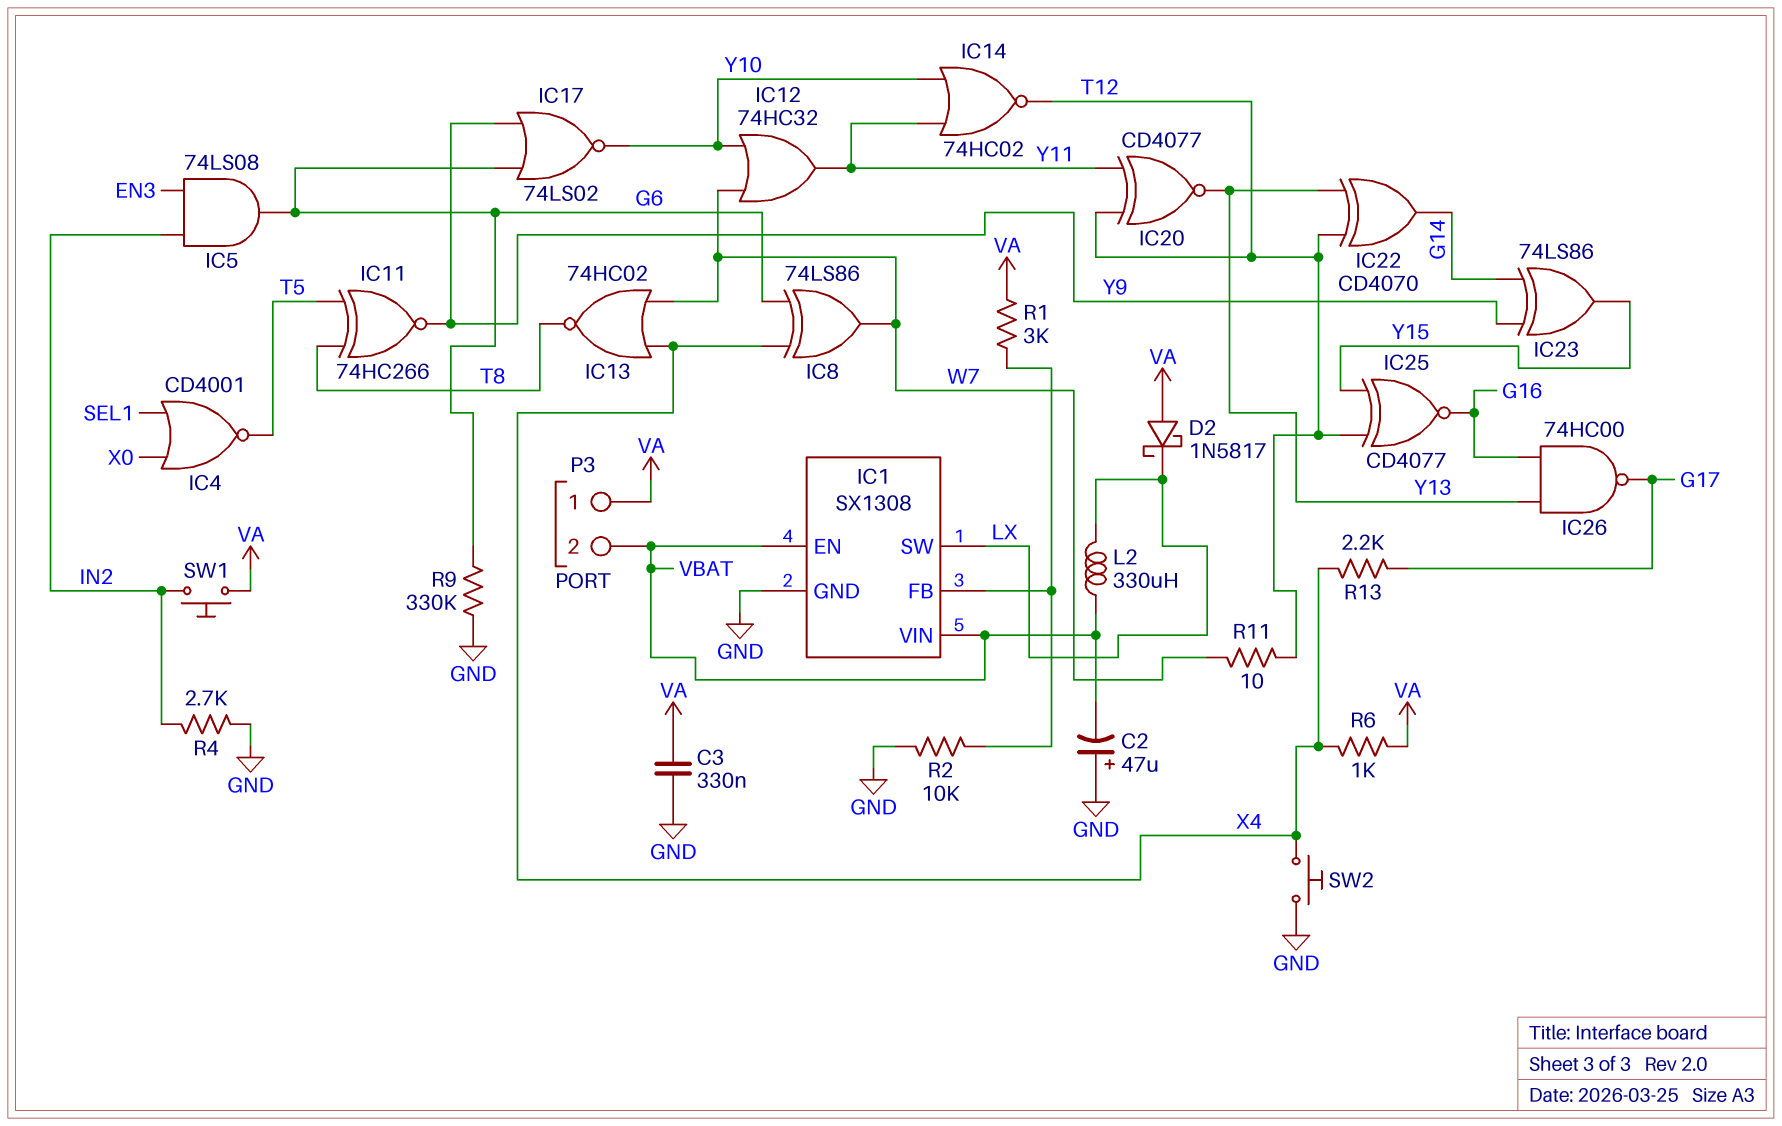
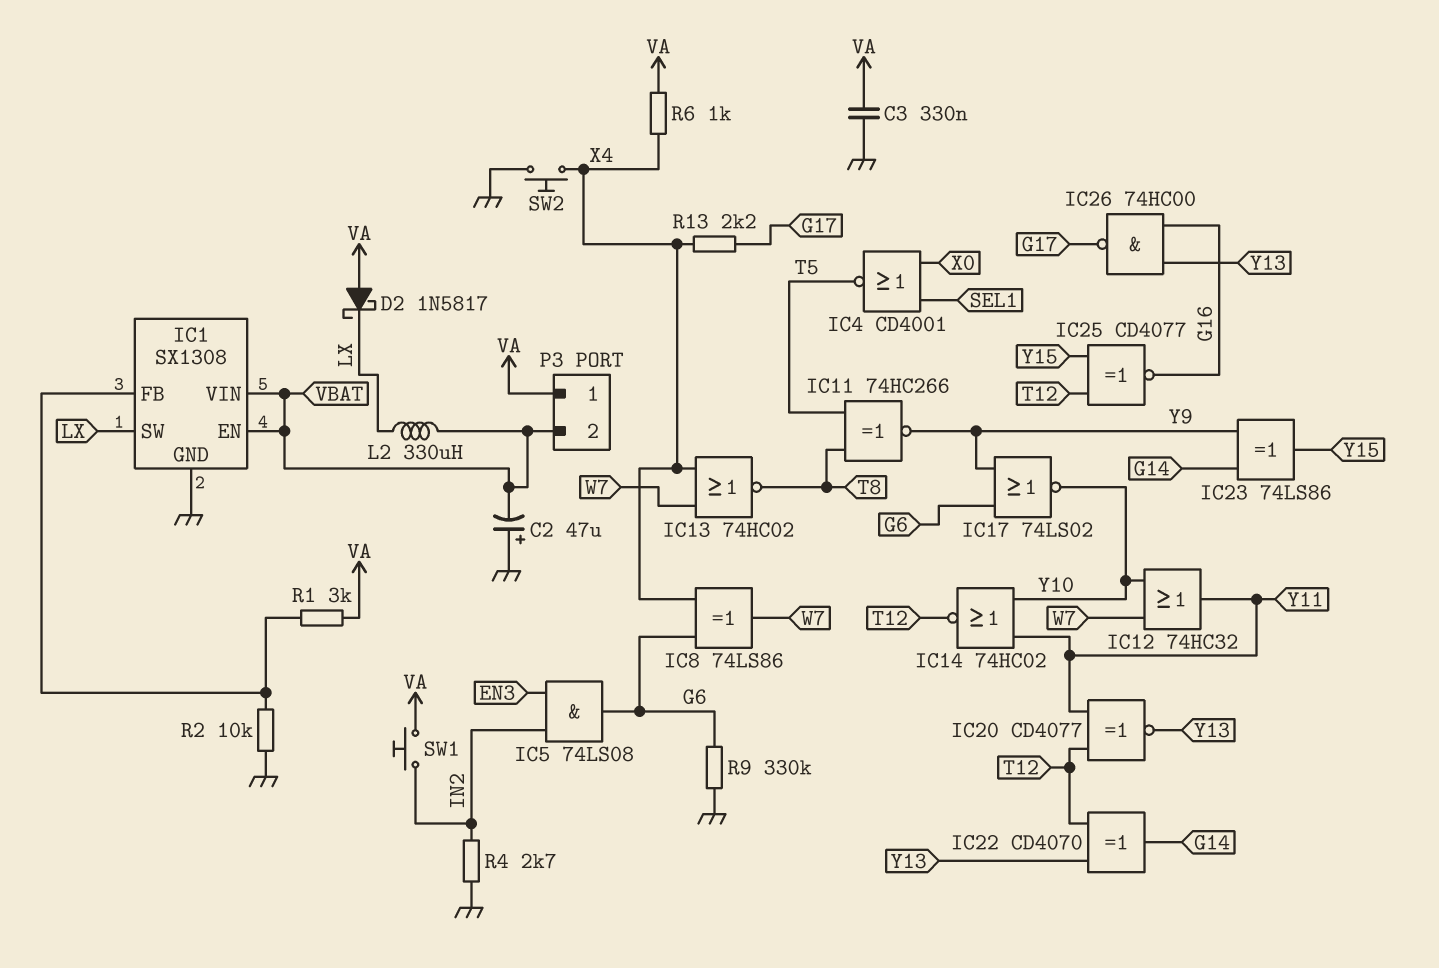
R11: 10 (T12, W7) -> none

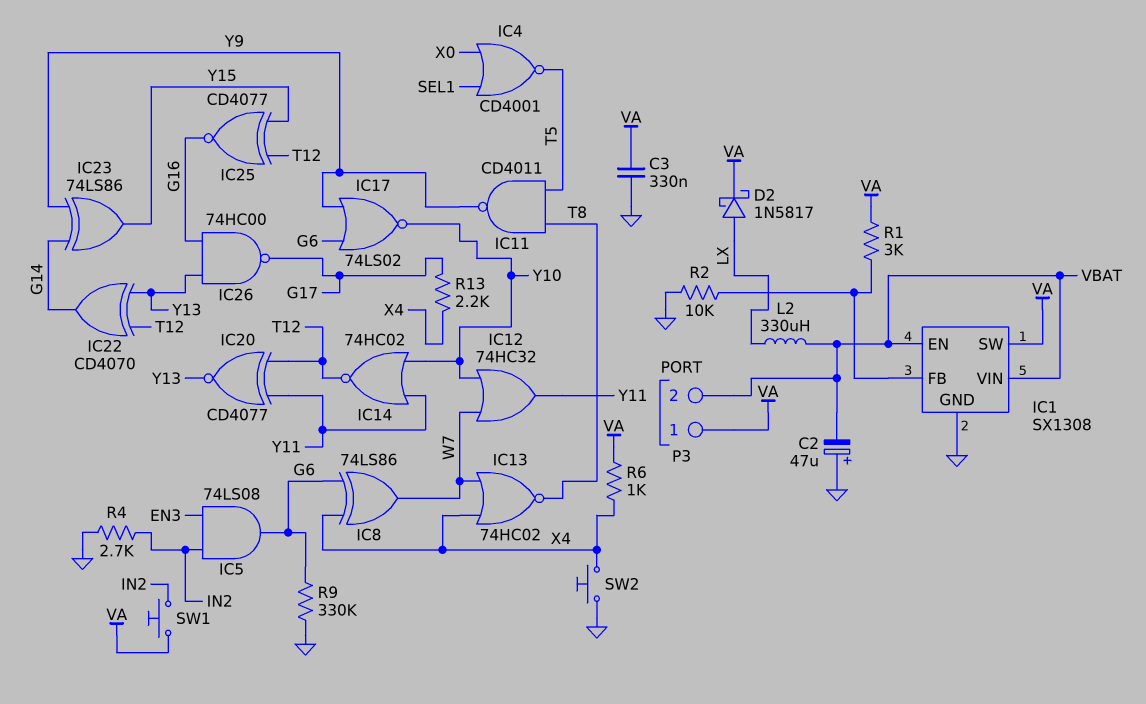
D2: schottky 1N5817 (A VA, K LX) -> schottky 1N5817 (A LX, K VA)
IC1 pin SW: LX -> VA
IC11: XNOR 74HC266 (in T5, in T8, out Y9) -> NAND CD4011 (in T5, in T8, out Y9)

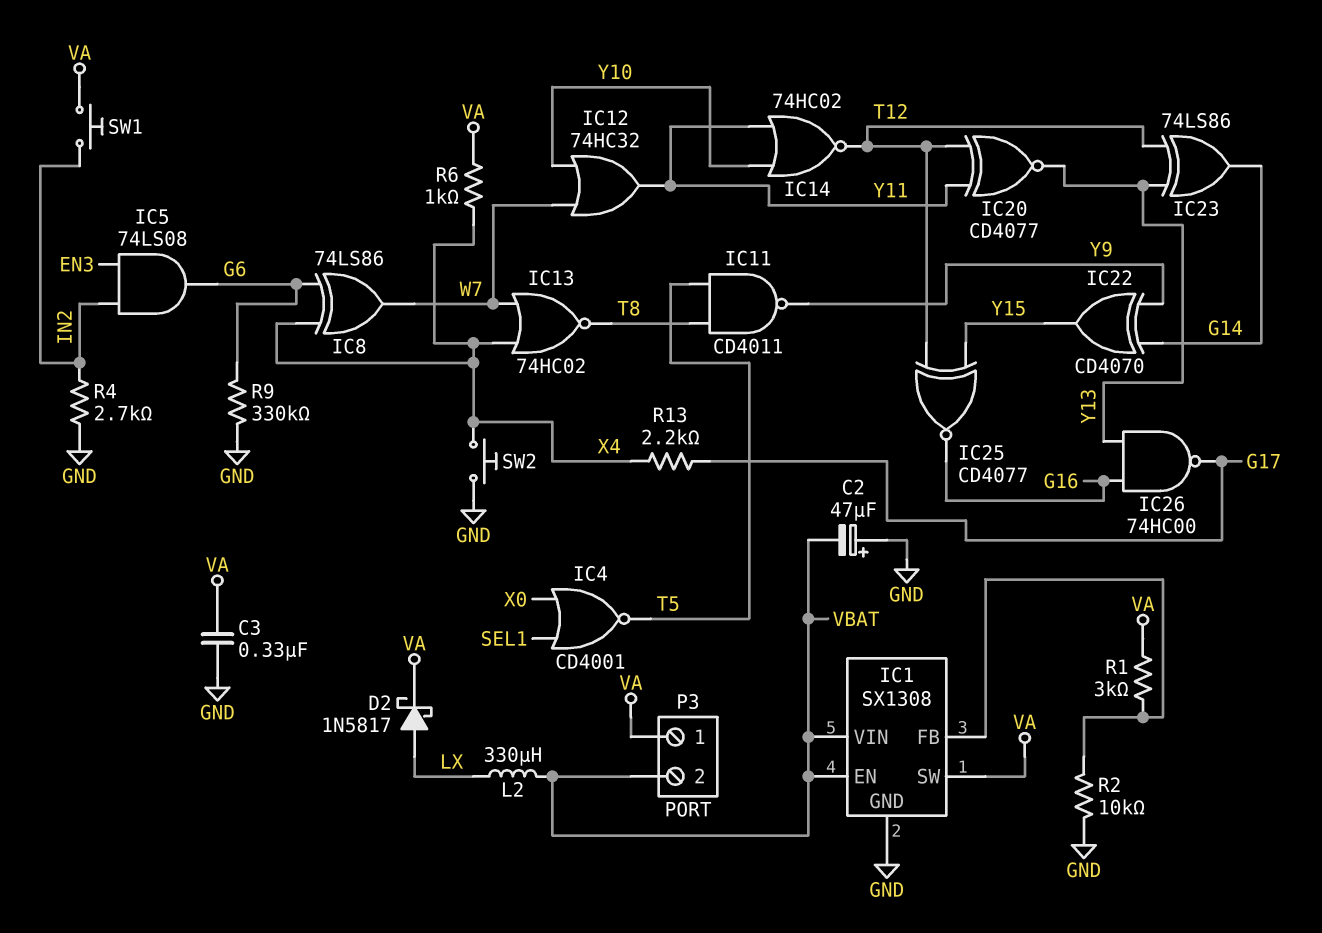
IC17: NOR 74LS02 (in G6, in Y9, out Y10) -> none
IC22: XOR CD4070 (in T12, in Y13, out G14) -> XOR CD4070 (in G14, in Y9, out Y15)
IC23: XOR 74LS86 (in G14, in Y9, out Y15) -> XOR 74LS86 (in T12, in Y13, out G14)

